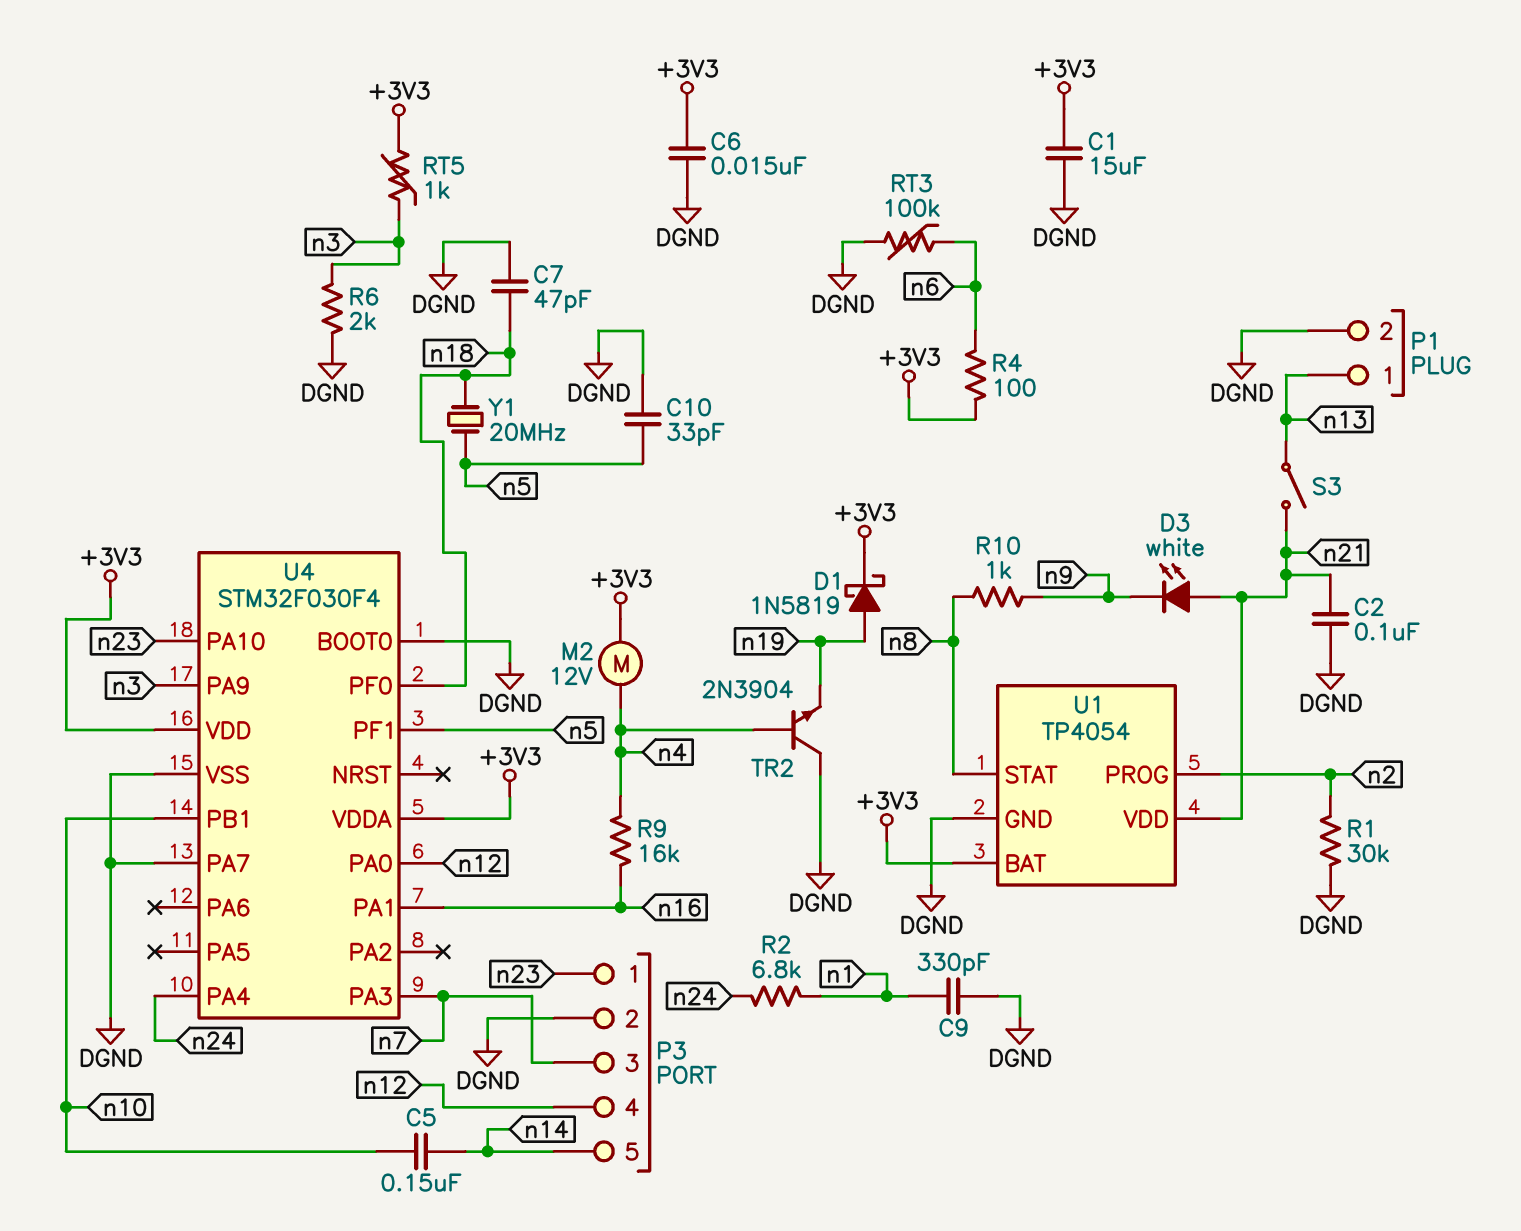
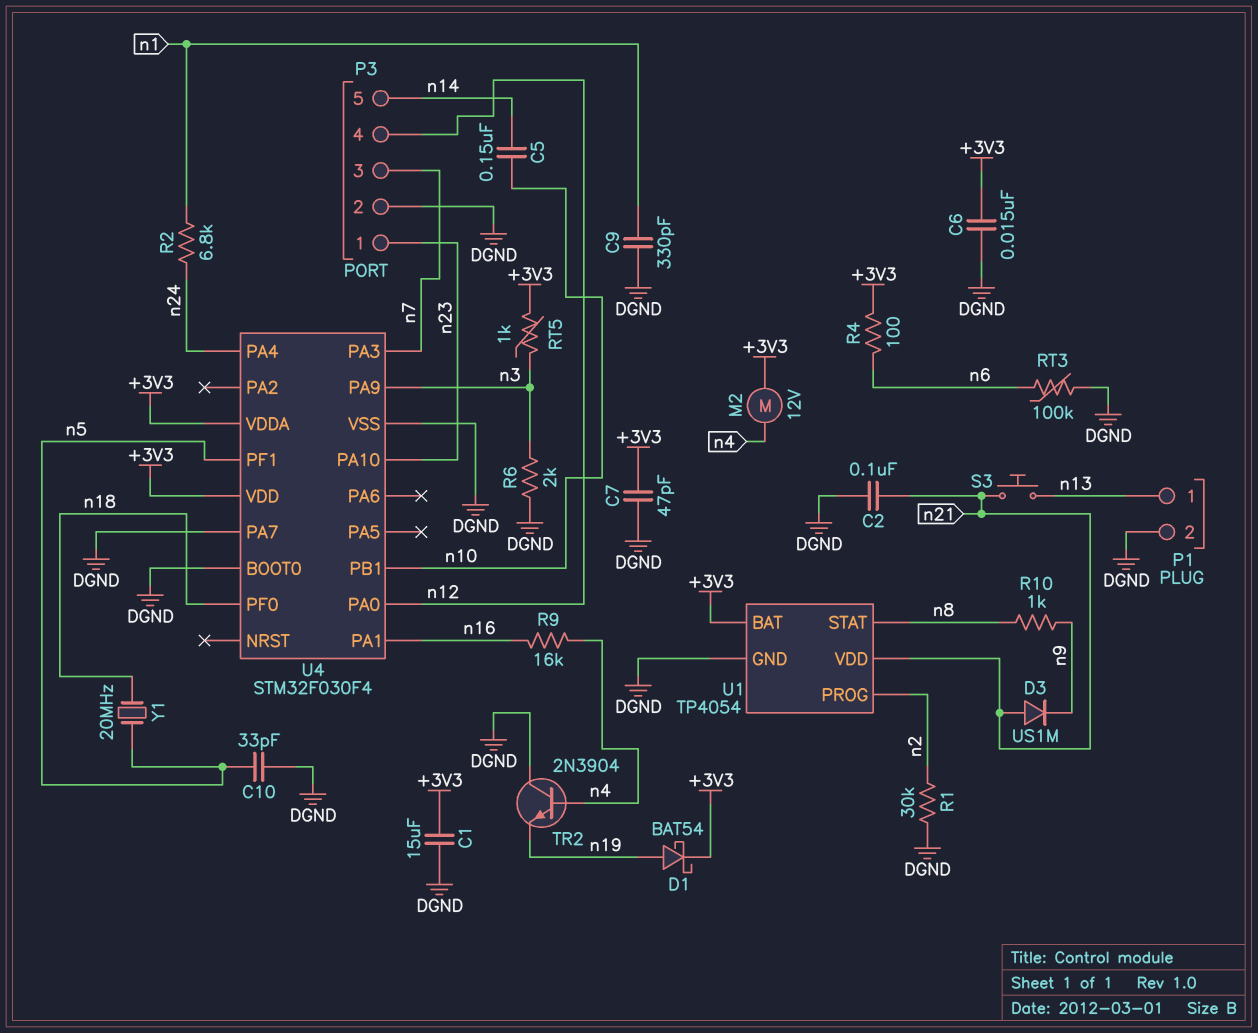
C7: 47pF (DGND, n18) -> 47pF (+3V3, DGND)
D1: schottky 1N5819 (A n19, K +3V3) -> schottky BAT54 (A n19, K +3V3)
D3: LED white (A n21, K n9) -> diode US1M (A n21, K n9)
S3: switch (n13, n21) -> button (n13, n21)

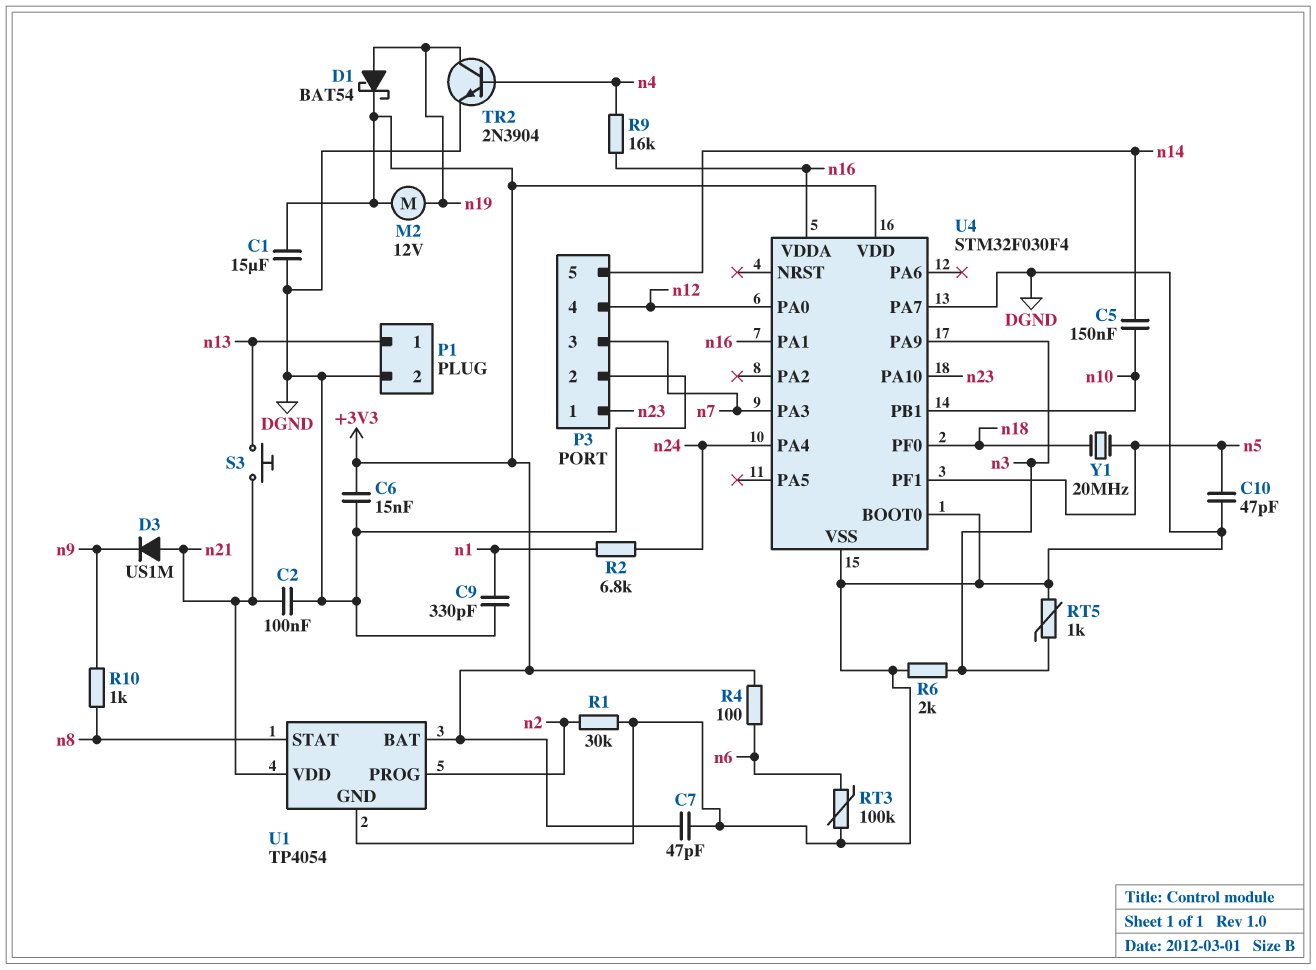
C10: 33pF (DGND, n5) -> 47pF (DGND, n5)
M2: motor 12V (+3V3, n4) -> motor 12V (+3V3, n19)
RT5: 1k (+3V3, n3) -> 1k (DGND, n3)
TR2: NPN 2N3904 (B n4, C DGND, E n19) -> NPN 2N3904 (B n4, C n19, E DGND)
U4 pin VDDA: +3V3 -> n16

